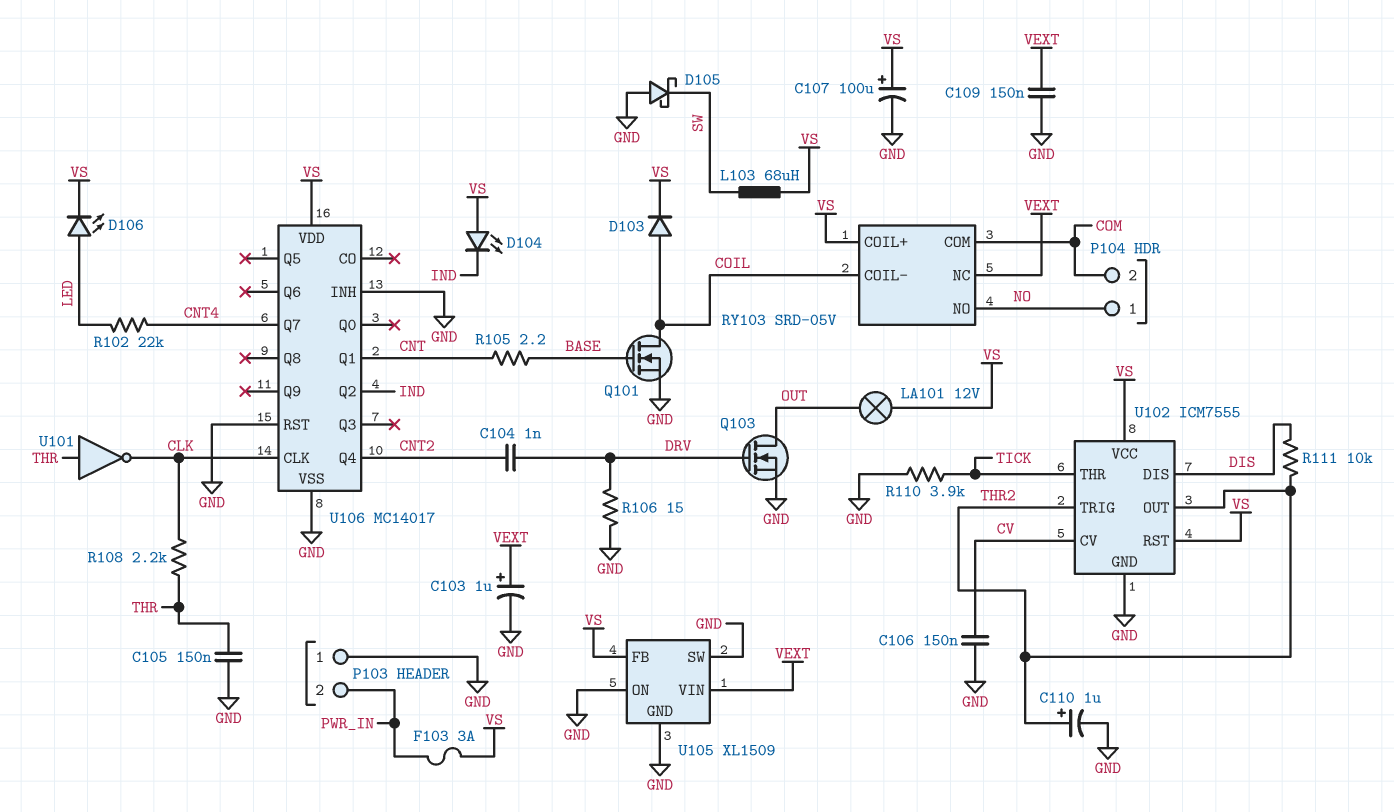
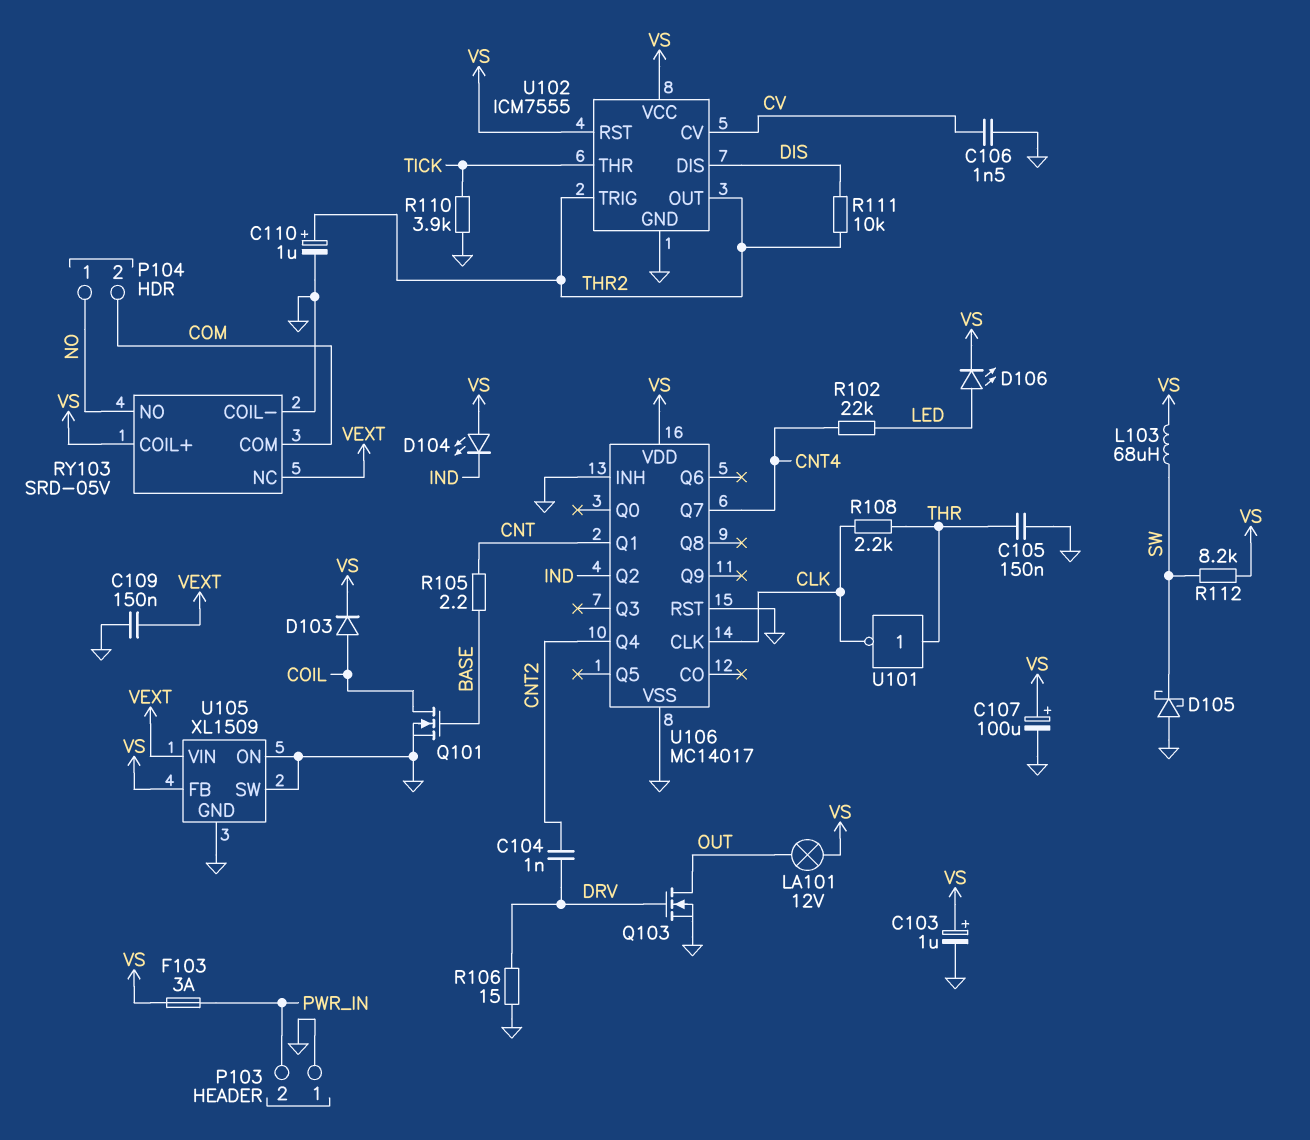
C103: 1uF (plus VEXT, minus GND) -> 1uF (plus VS, minus GND)
C106: 150nF (CV, GND) -> 1.5nF (CV, GND)
R112: none -> 8.2k (SW, VS)
RY103 pin COIL-: COIL -> GND

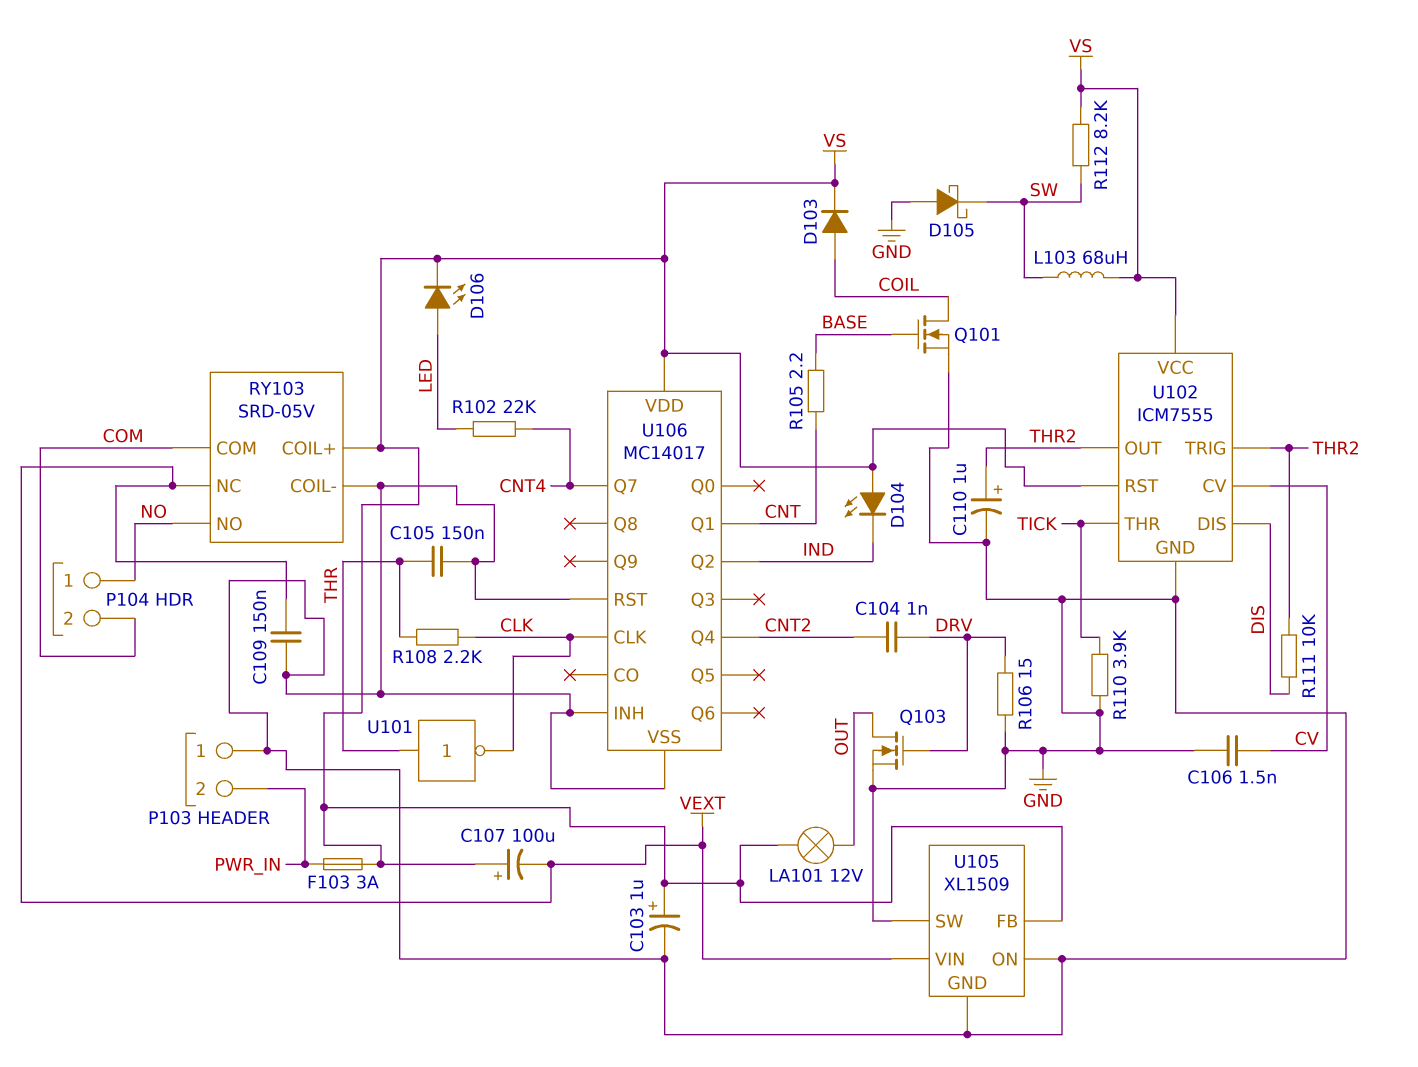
C107: 100uF (plus VS, minus GND) -> 100uF (plus VS, minus VEXT)

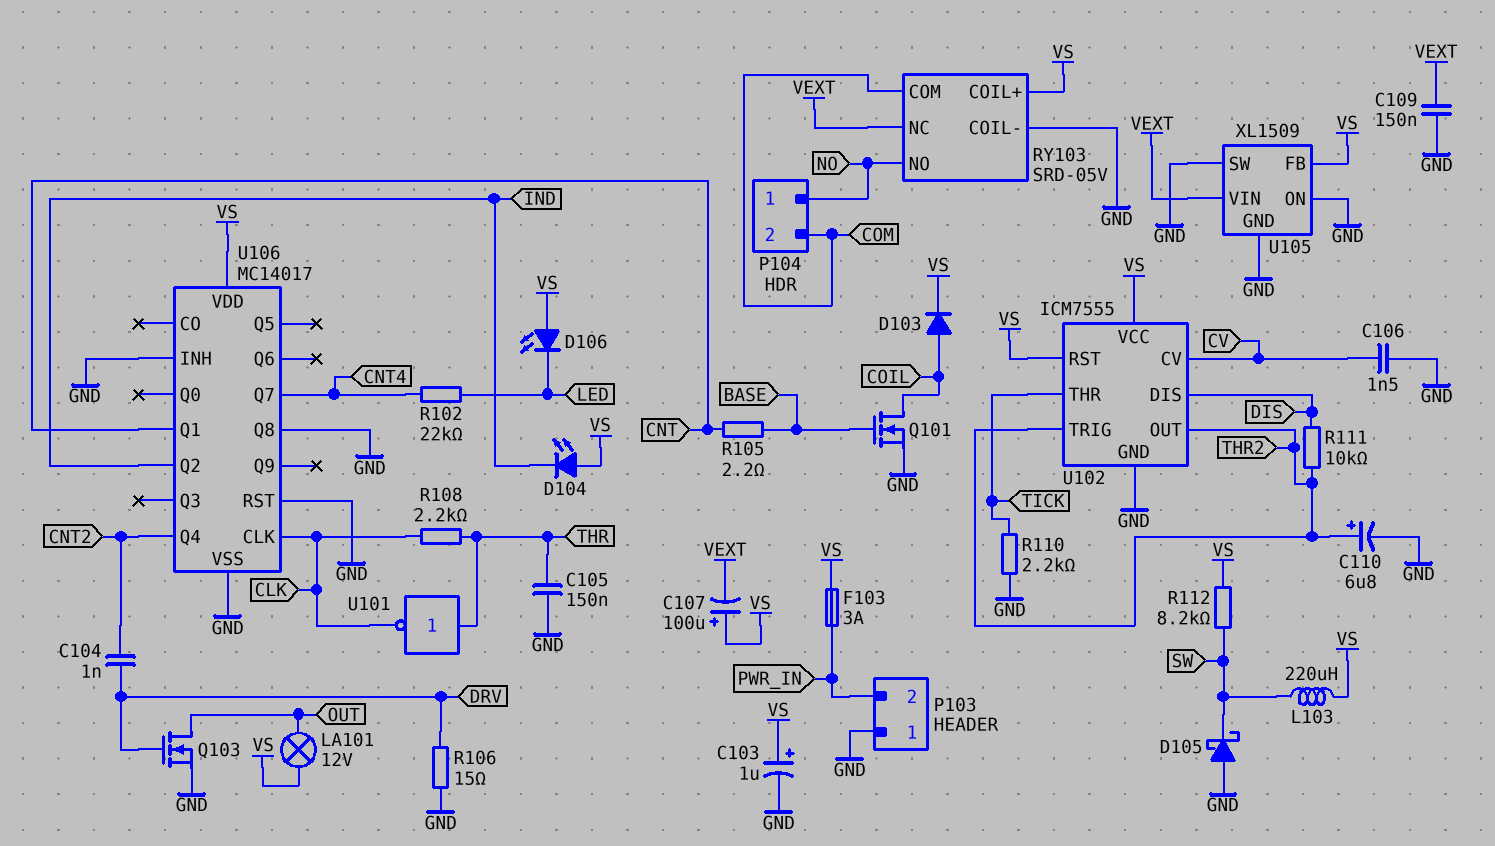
C110: 1uF (plus THR2, minus GND) -> 6.8uF (plus THR2, minus GND)
D106: LED (A LED, K VS) -> LED (A VS, K LED)
L103: 68uH (SW, VS) -> 220uH (SW, VS)
R110: 3.9k (GND, TICK) -> 2.2k (GND, TICK)
U106 pin Q8: none -> GND

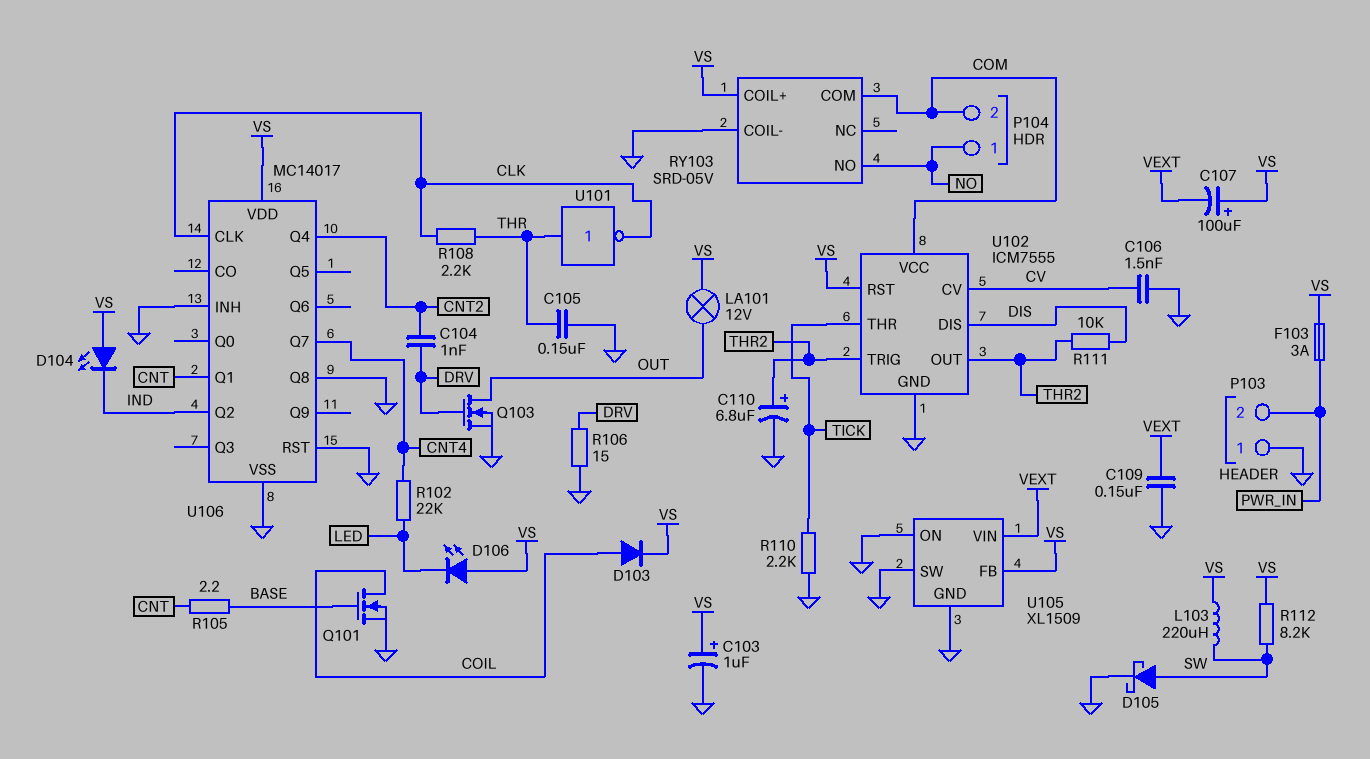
D105: schottky (A GND, K SW) -> schottky (A SW, K GND)
RY103 pin NC: VEXT -> none
U102 pin VCC: VS -> COM

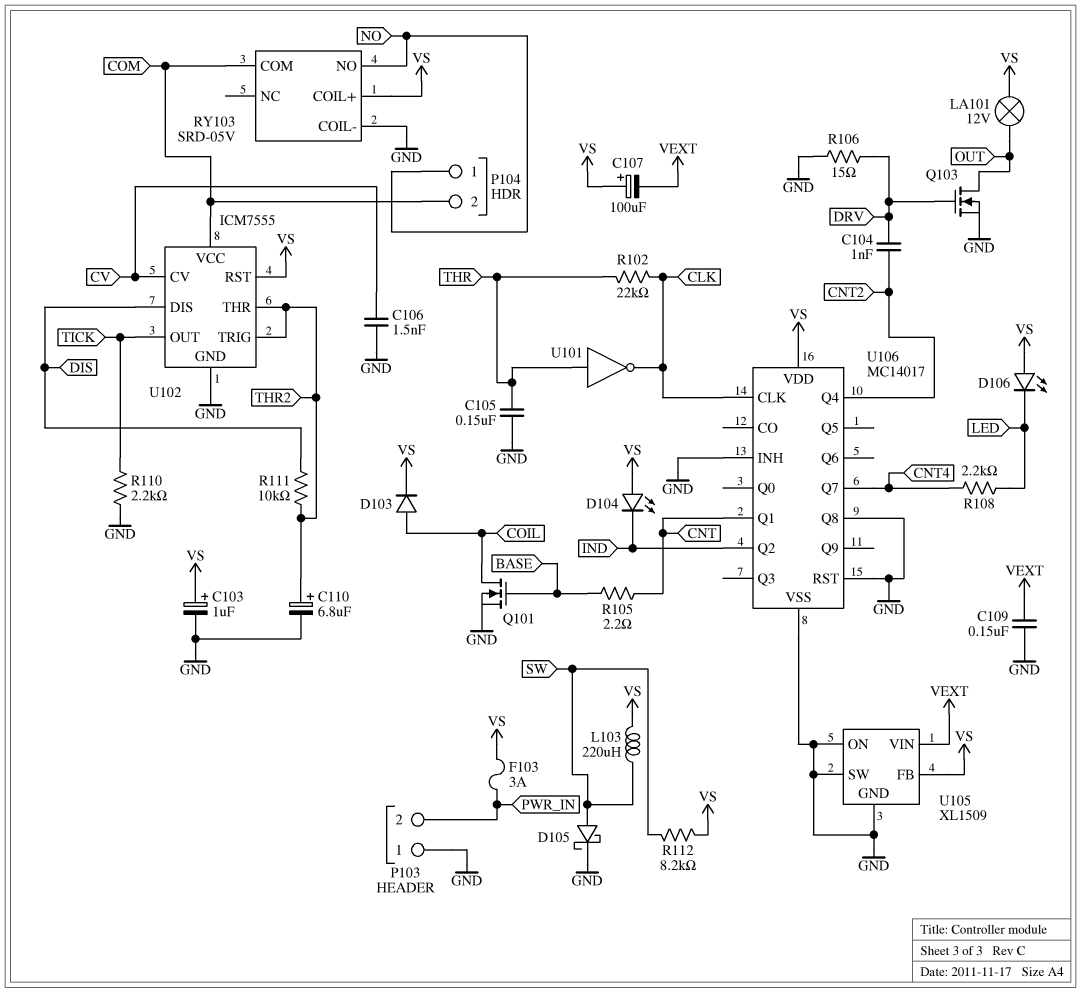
R102: 22k (CNT4, LED) -> 22k (CLK, THR)
R108: 2.2k (CLK, THR) -> 2.2k (CNT4, LED)
U102 pin OUT: THR2 -> TICK
U102 pin THR: TICK -> THR2

